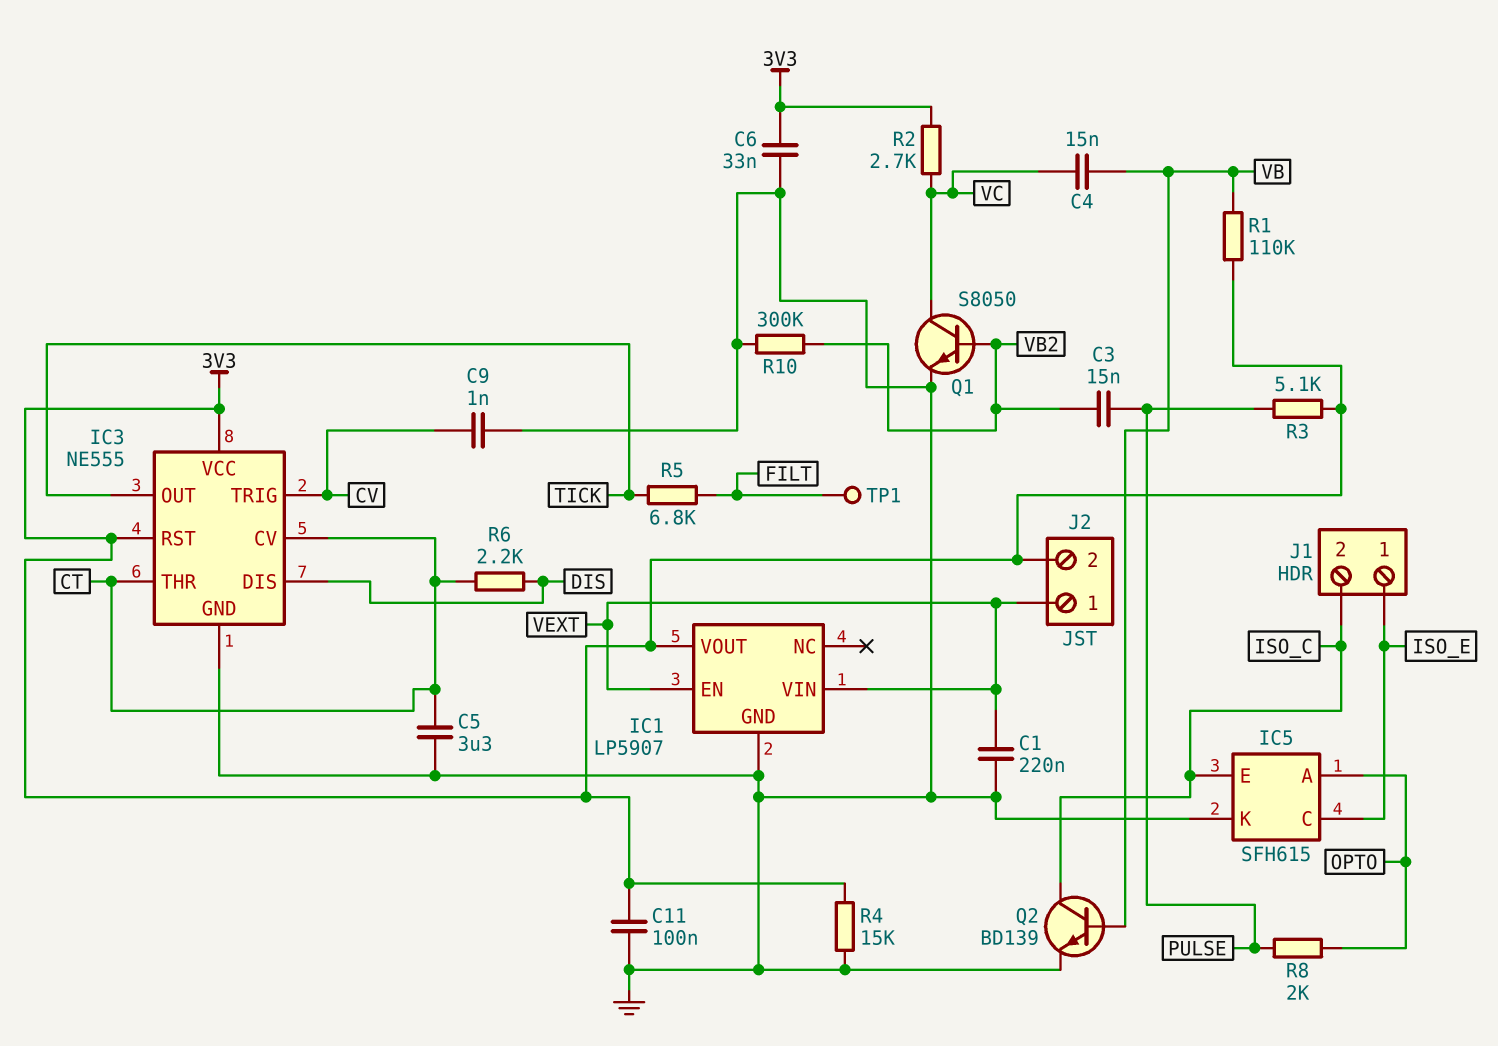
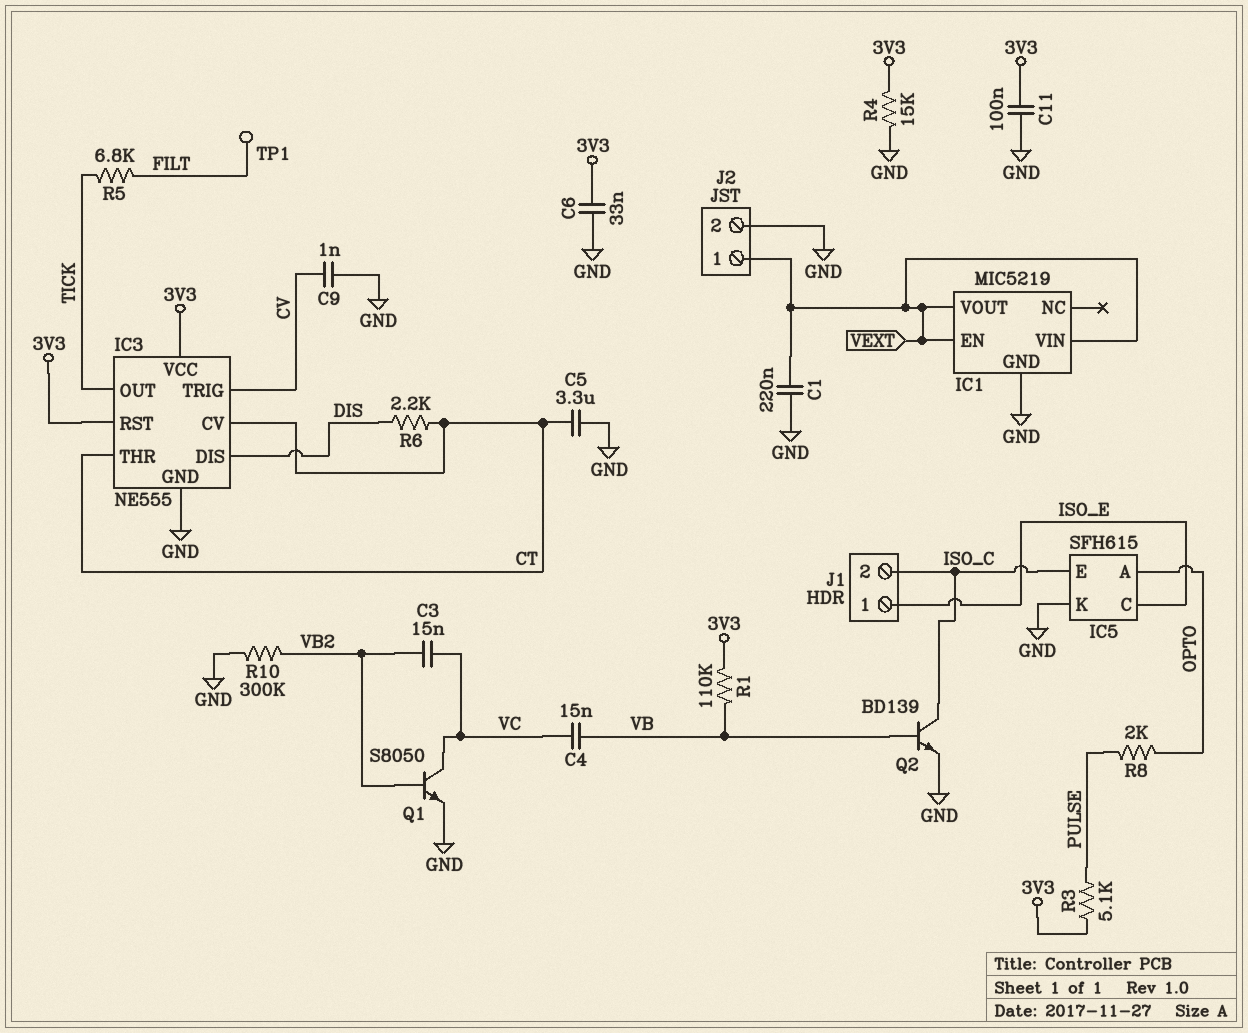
C3: 15nF (PULSE, VB2) -> 15nF (VB2, VC)
IC1: LP5907 -> MIC5219
IC1 pin VOUT: 3V3 -> VEXT
J2 pin 2: 3V3 -> GND
R2: 2.7k (3V3, VC) -> none

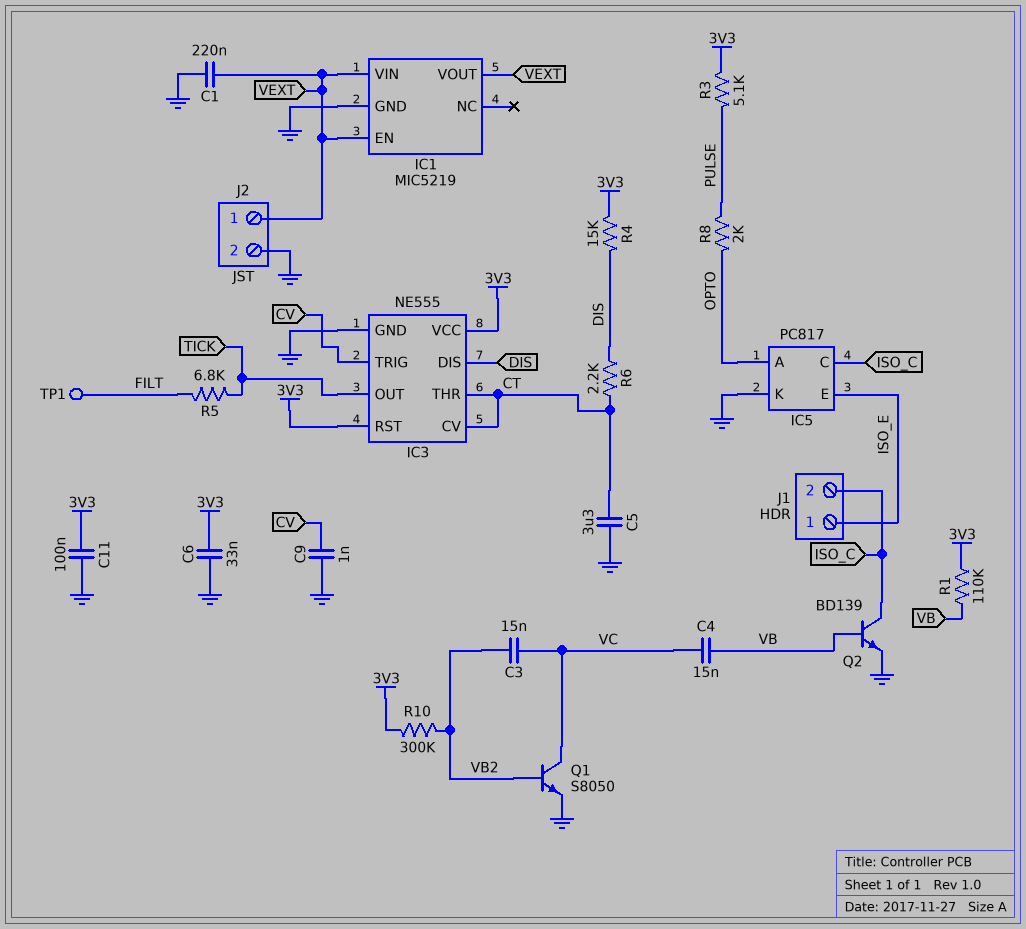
IC5: SFH615 -> PC817
IC5 pin C: ISO_E -> ISO_C
IC5 pin E: ISO_C -> ISO_E
R4: 15k (3V3, GND) -> 15k (3V3, DIS)
R10: 300k (GND, VB2) -> 300k (3V3, VB2)

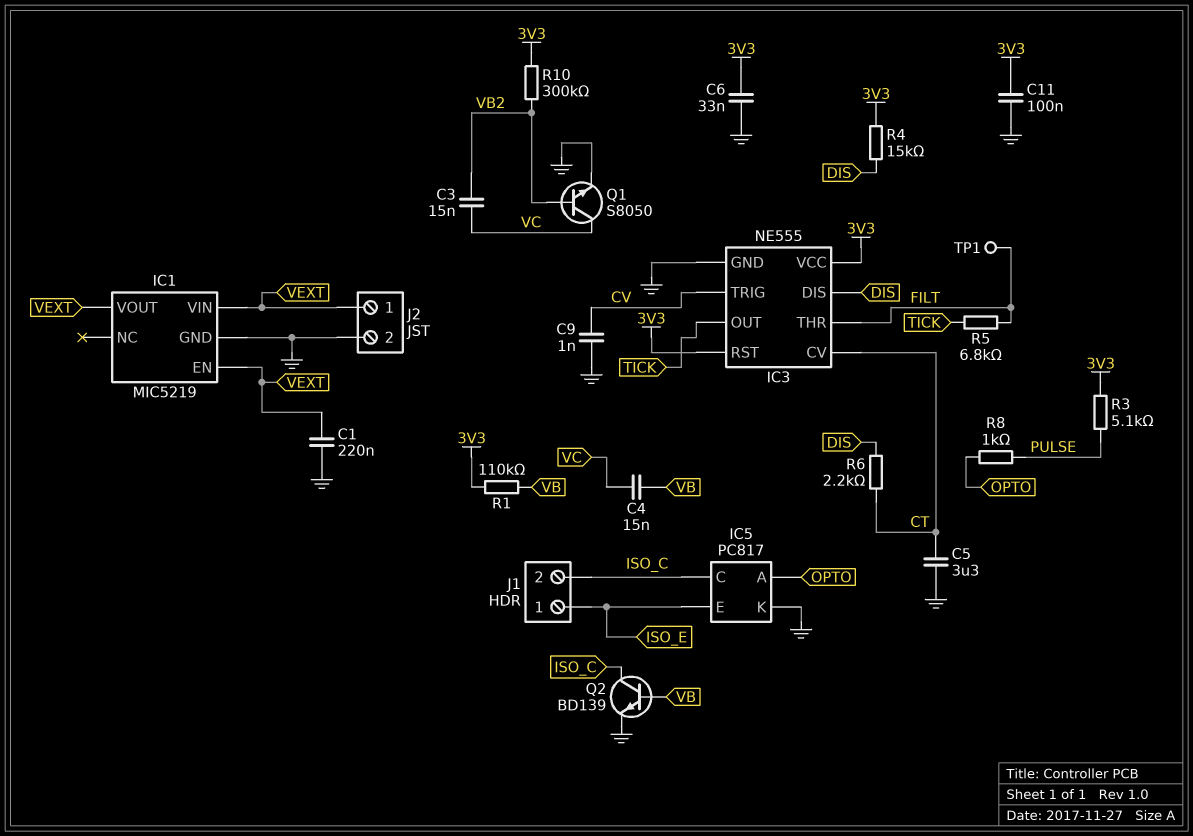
IC3 pin THR: CT -> FILT
R8: 2k (OPTO, PULSE) -> 1k (OPTO, PULSE)

